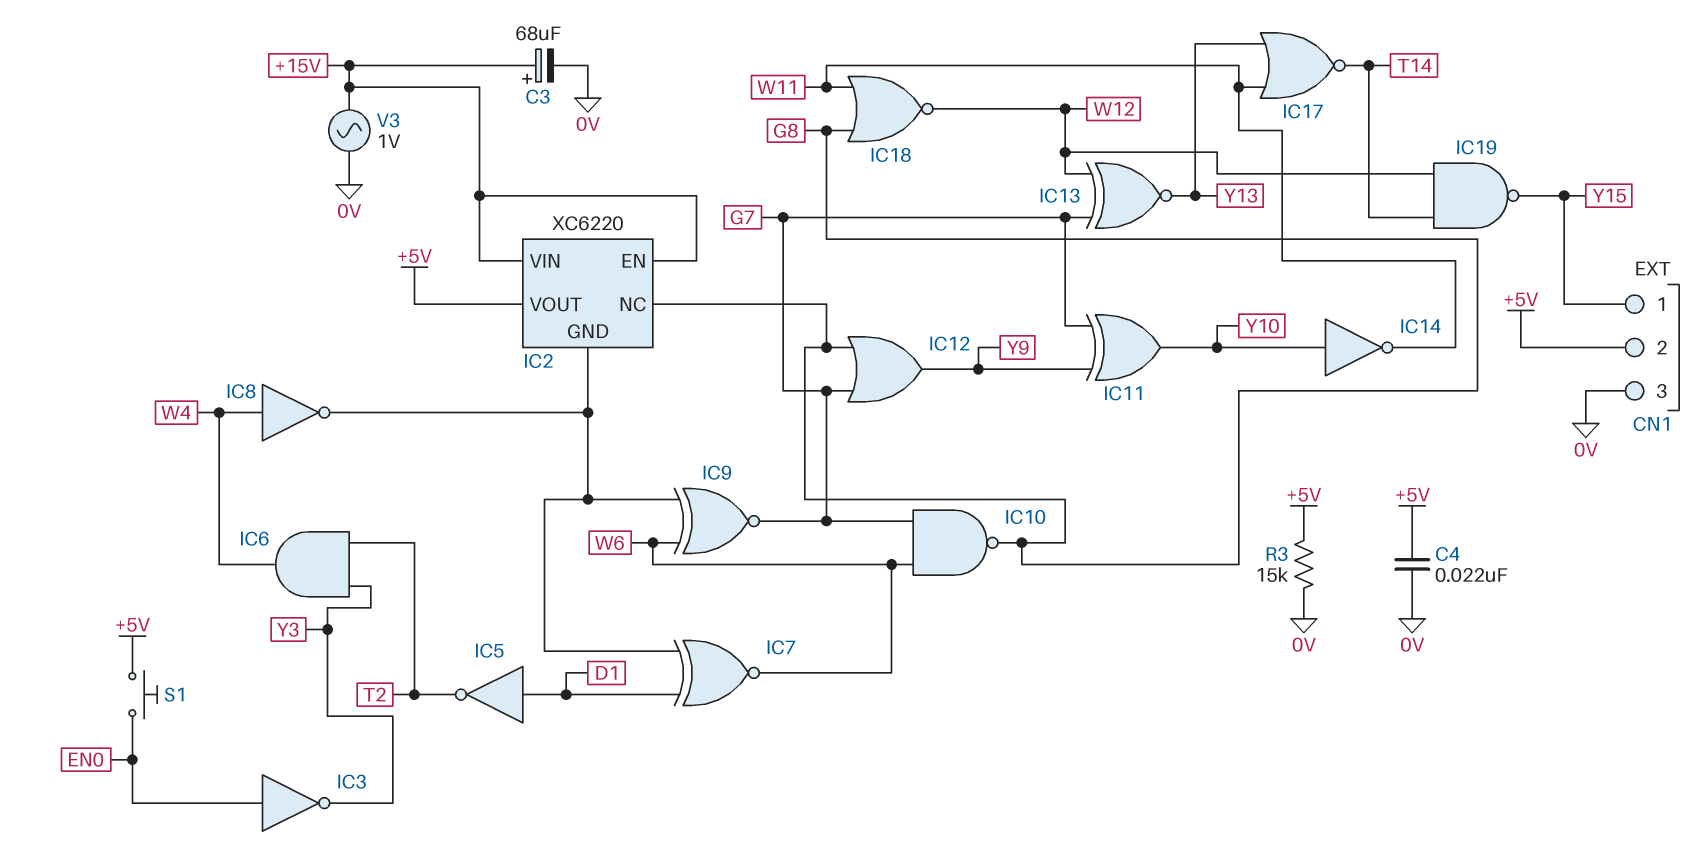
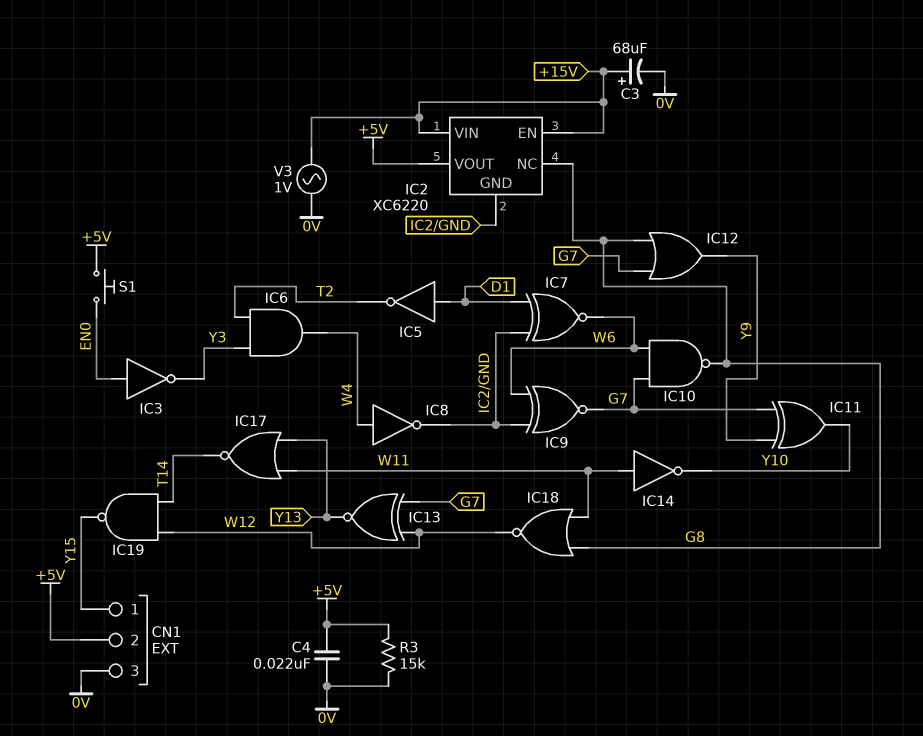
IC14: NOT (in Y10, out W11) -> NOT (in W11, out Y10)

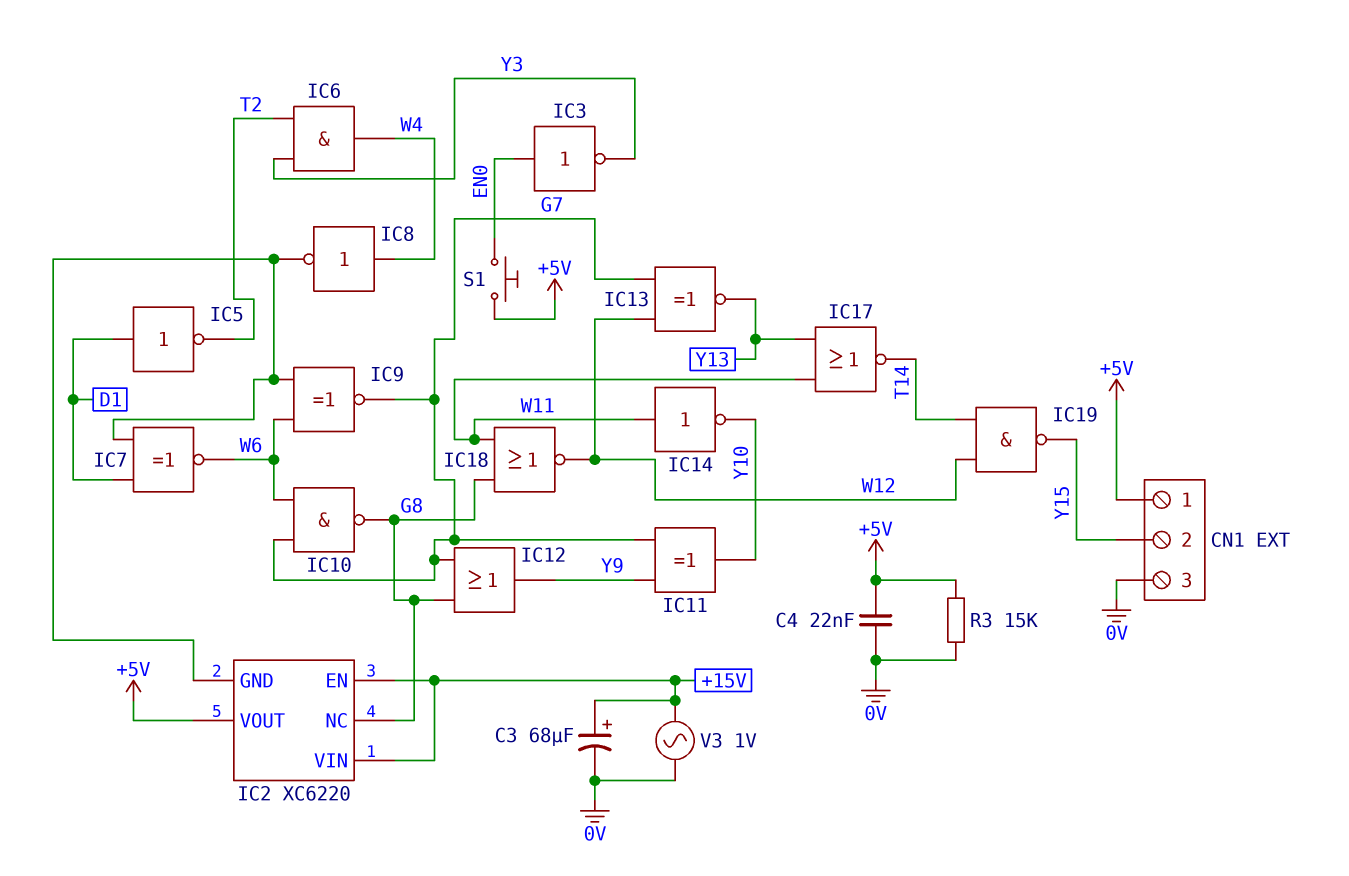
CN1 pin 1: Y15 -> +5V
CN1 pin 2: +5V -> Y15

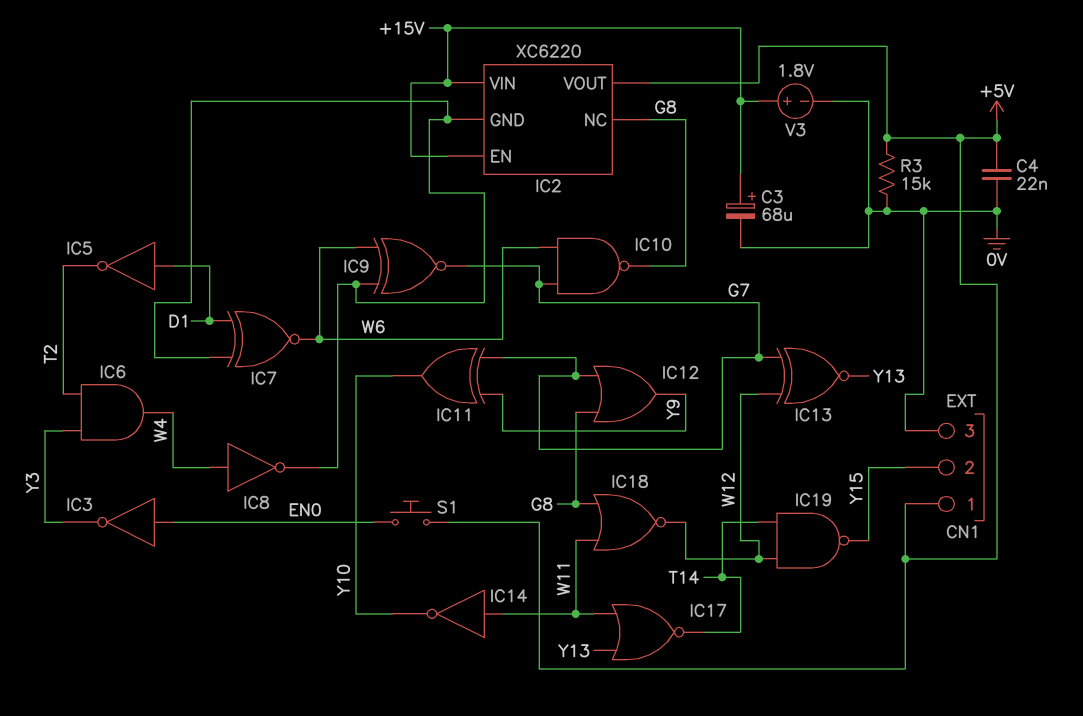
V3: AC 1V (+15V, 0V) -> 1.8V (plus +15V, minus 0V)

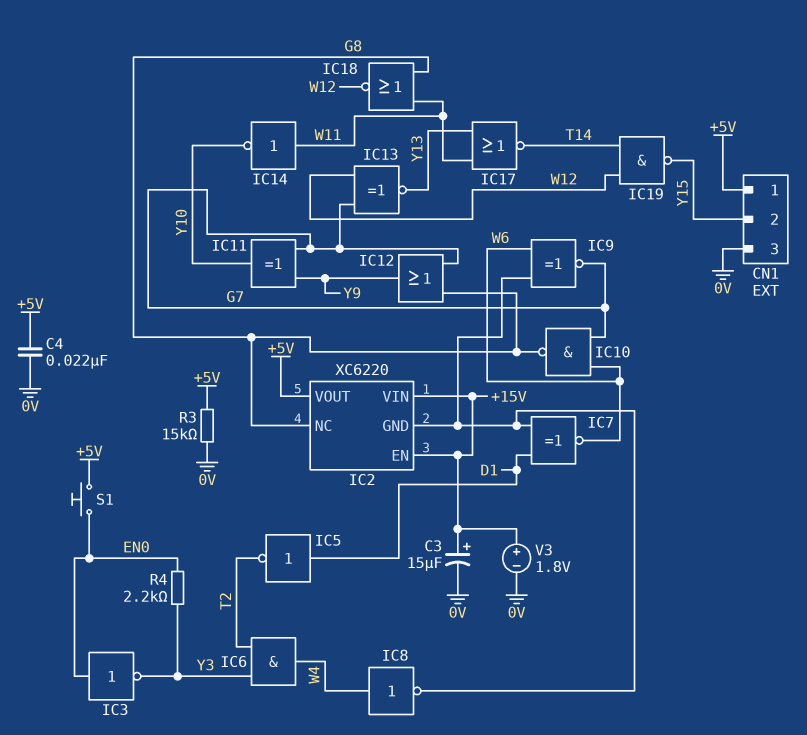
C3: 68uF (plus +15V, minus 0V) -> 15uF (plus +15V, minus 0V)
R4: none -> 2.2k (EN0, Y3)

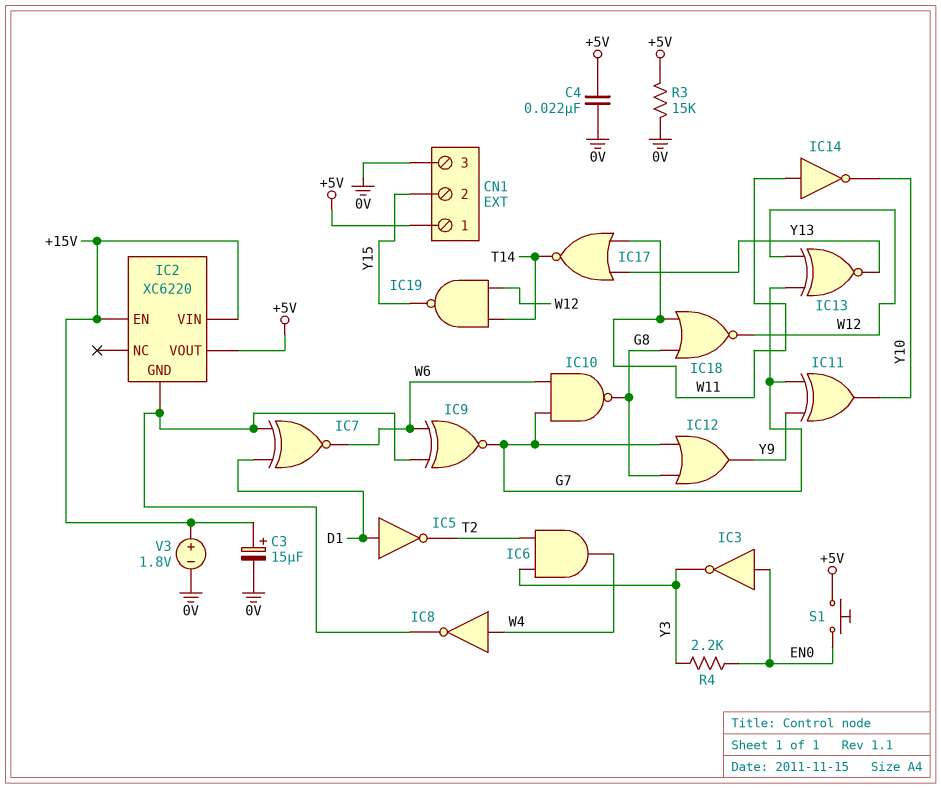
IC2 pin NC: G8 -> none

